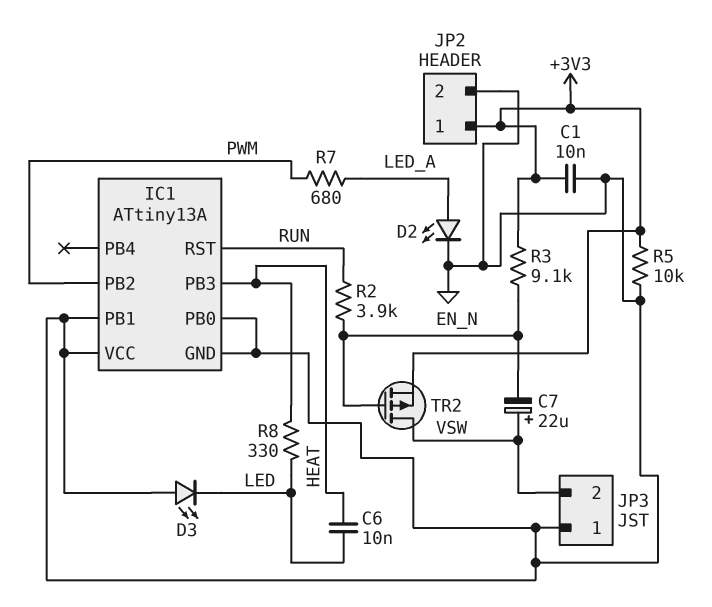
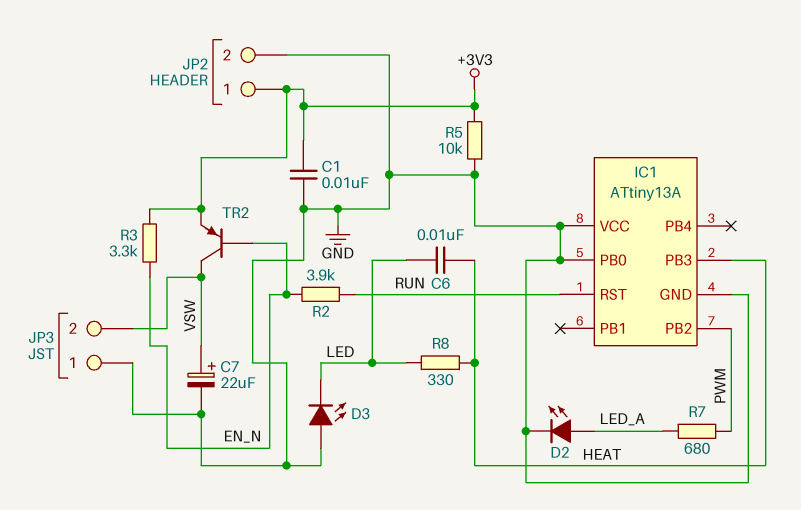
C7: 22uF (plus VSW, minus EN_N) -> 22uF (plus VSW, minus GND)
IC1 pin PB1: GND -> none
R3: 9.1k (+3V3, EN_N) -> 3.3k (+3V3, EN_N)
TR2: PMOS (G EN_N, D VSW, S +3V3) -> PNP (B EN_N, C VSW, E +3V3)

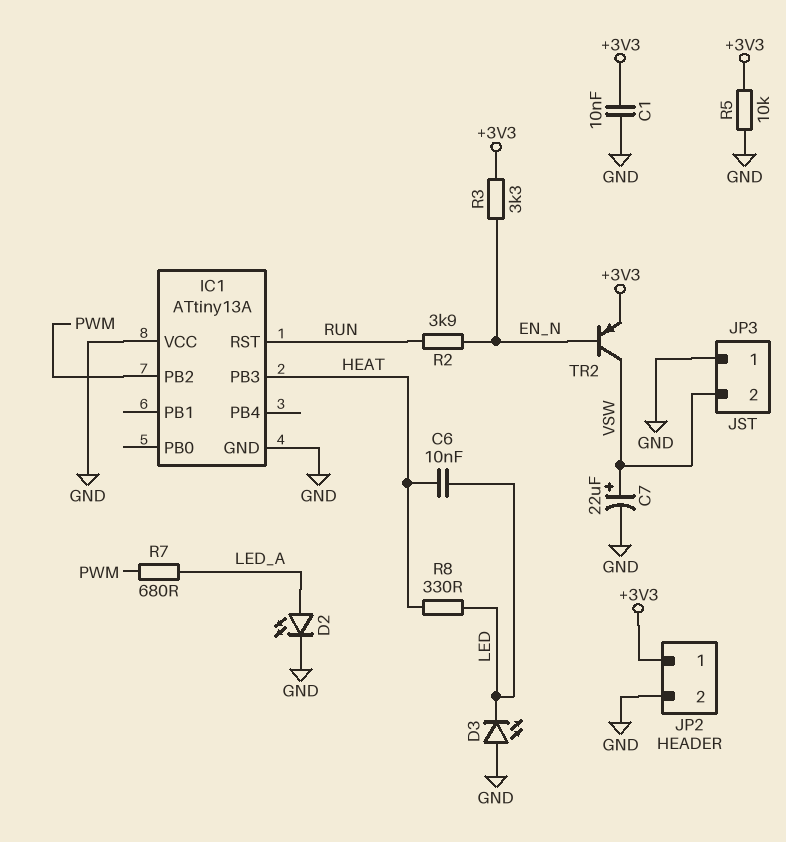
IC1 pin PB0: GND -> none

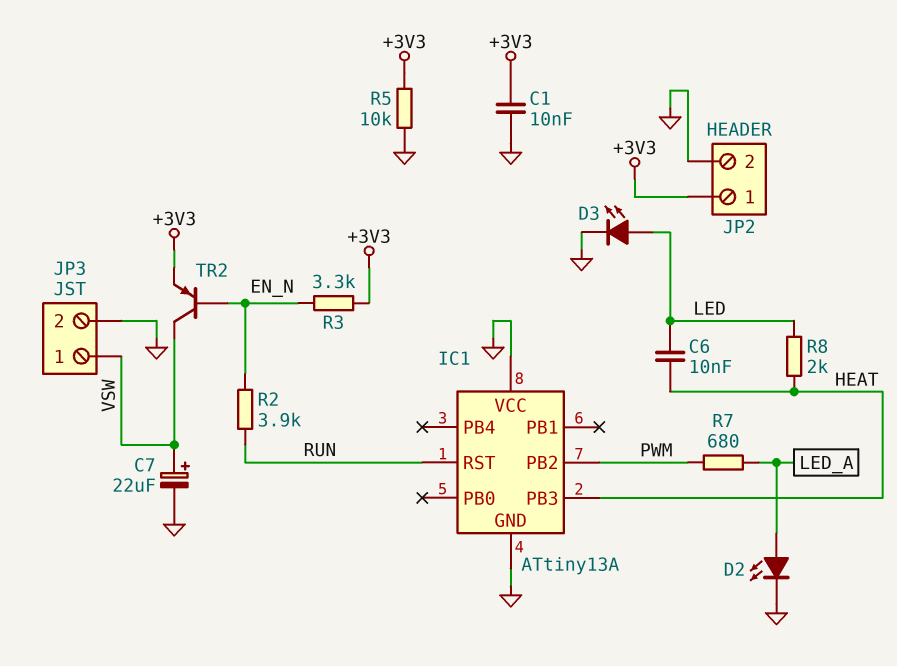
D3: LED (A GND, K LED) -> LED (A LED, K GND)
JP3 pin 1: GND -> VSW
JP3 pin 2: VSW -> GND
R8: 330 (HEAT, LED) -> 2k (HEAT, LED)

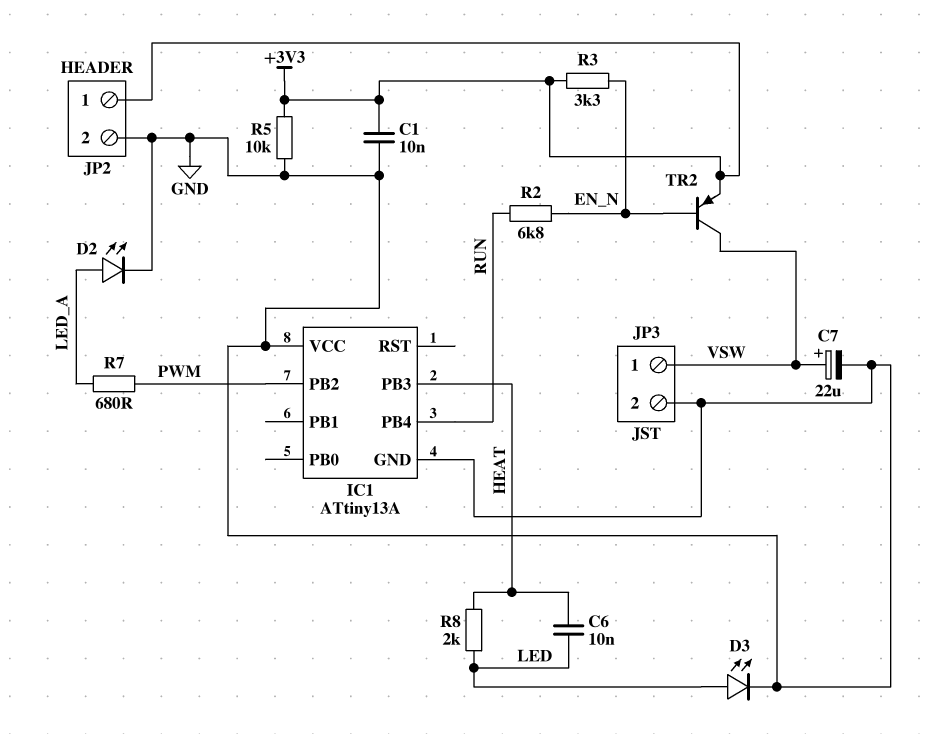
IC1 pin PB4: none -> RUN
IC1 pin RST: RUN -> none
R2: 3.9k (EN_N, RUN) -> 6.8k (EN_N, RUN)

